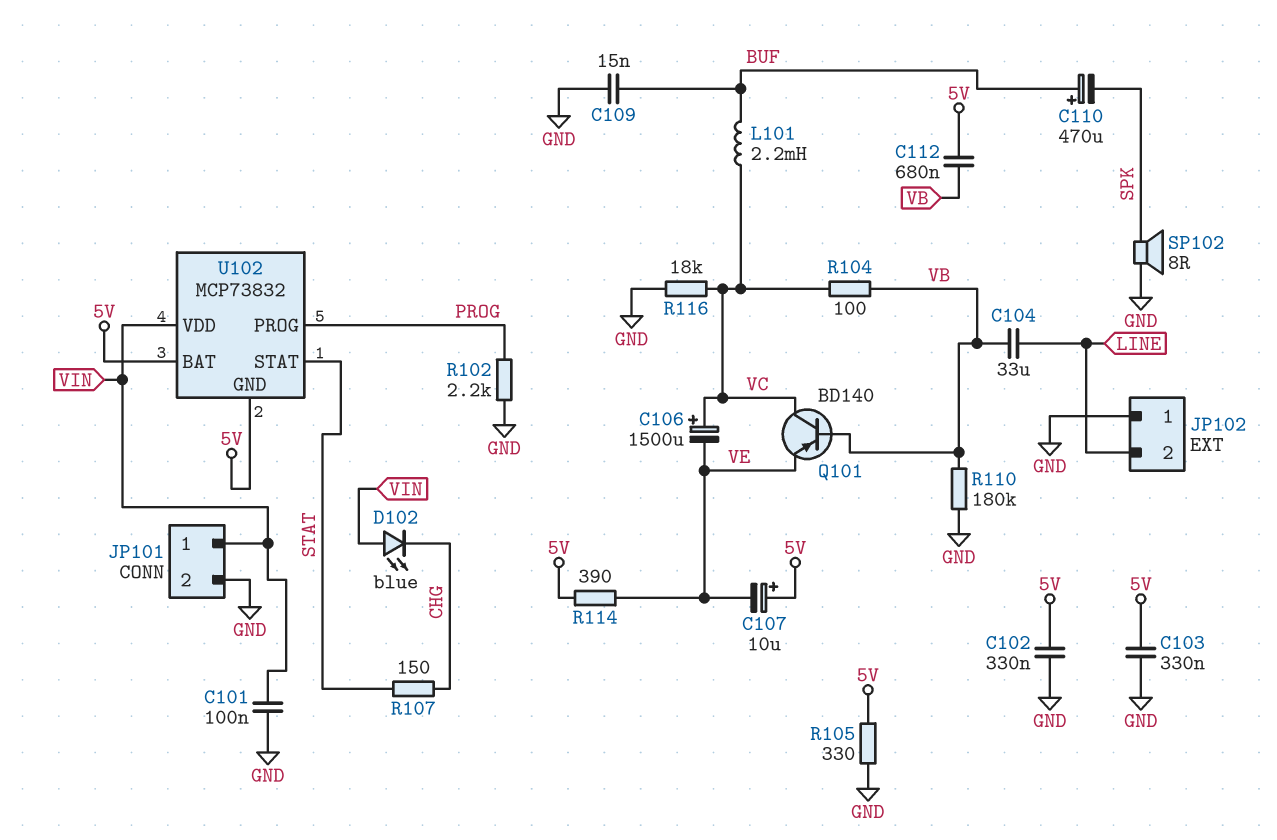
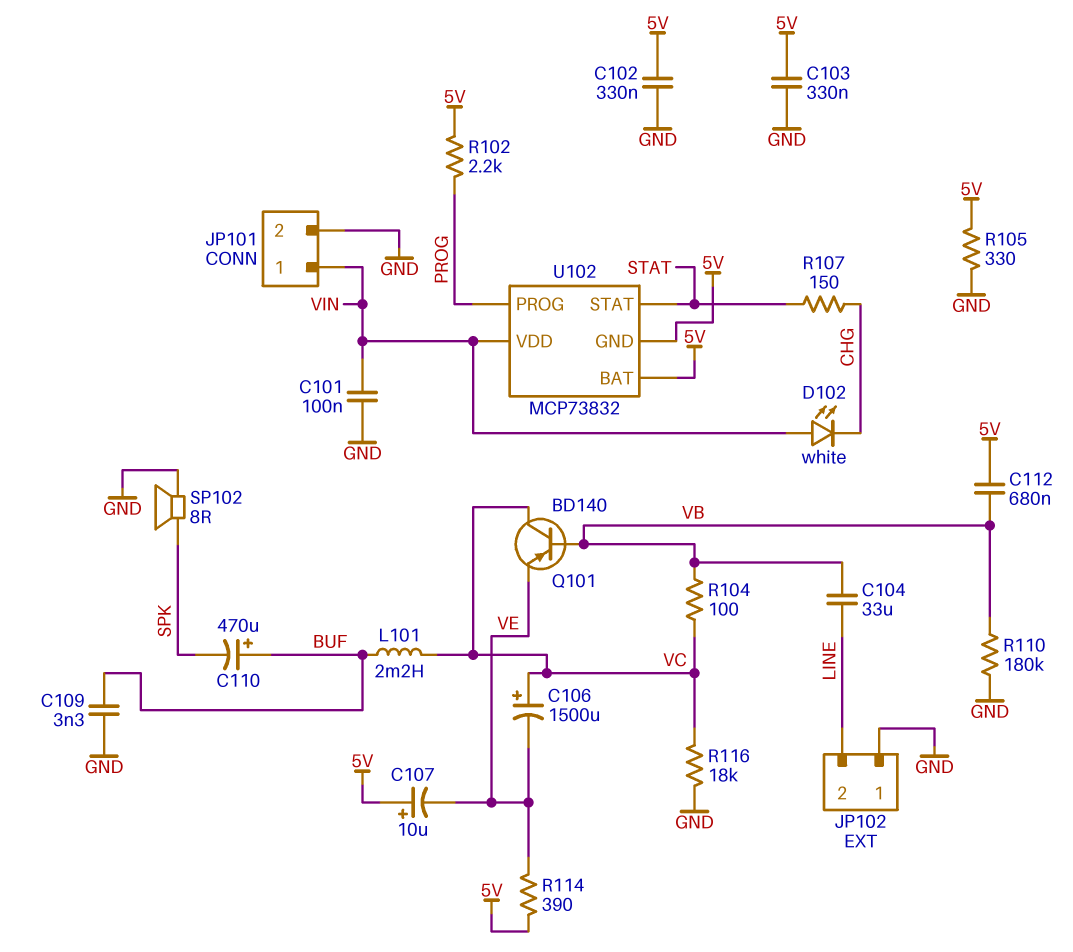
C109: 15nF (BUF, GND) -> 3.3nF (BUF, GND)
D102: LED blue (A VIN, K CHG) -> LED white (A VIN, K CHG)
R102: 2.2k (GND, PROG) -> 2.2k (5V, PROG)

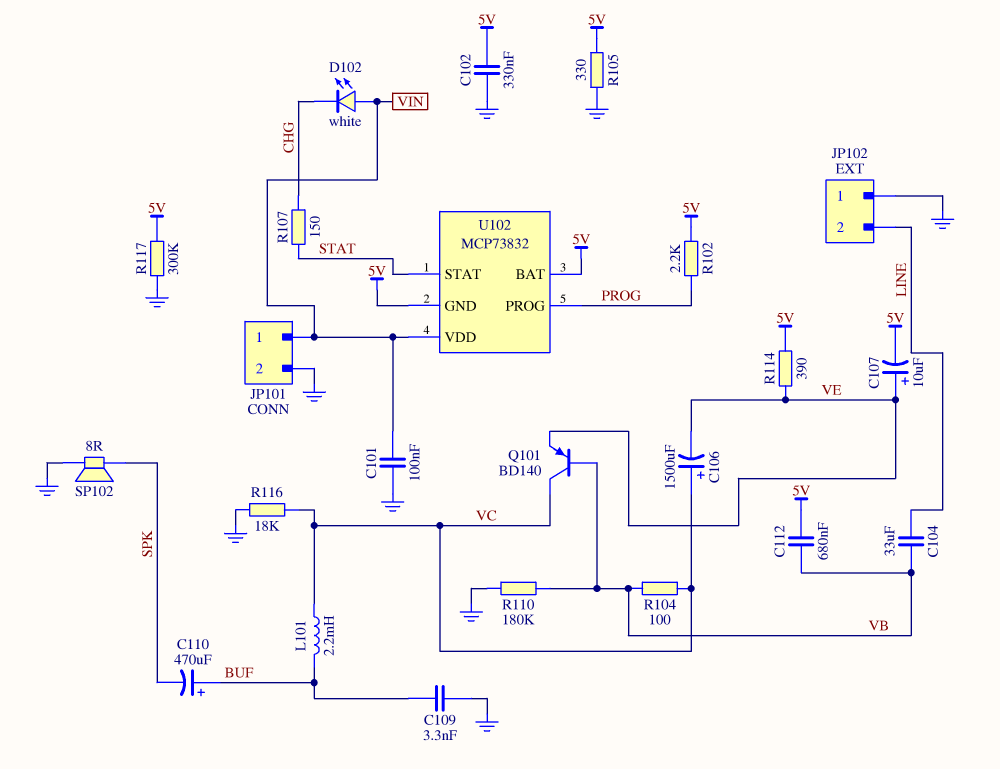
C103: 330nF (5V, GND) -> none
C107: 10uF (plus 5V, minus VE) -> 10uF (plus VE, minus 5V)
R117: none -> 300k (5V, GND)

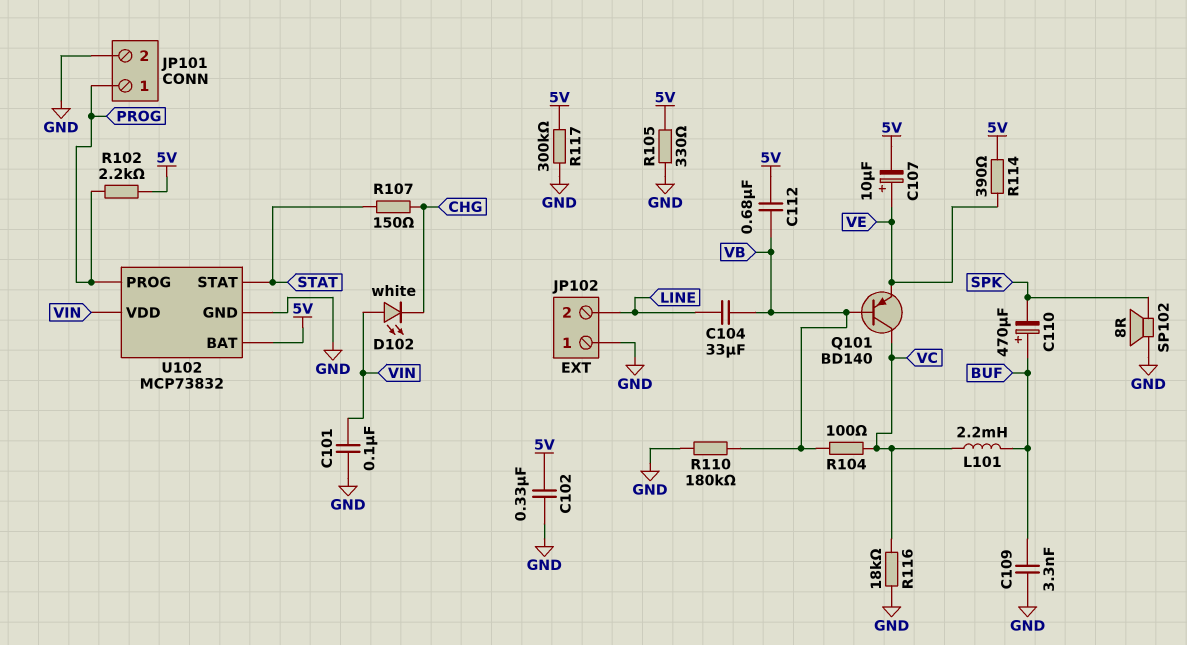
C106: 1500uF (plus VC, minus VE) -> none
JP101 pin 1: VIN -> PROG
U102 pin GND: 5V -> GND

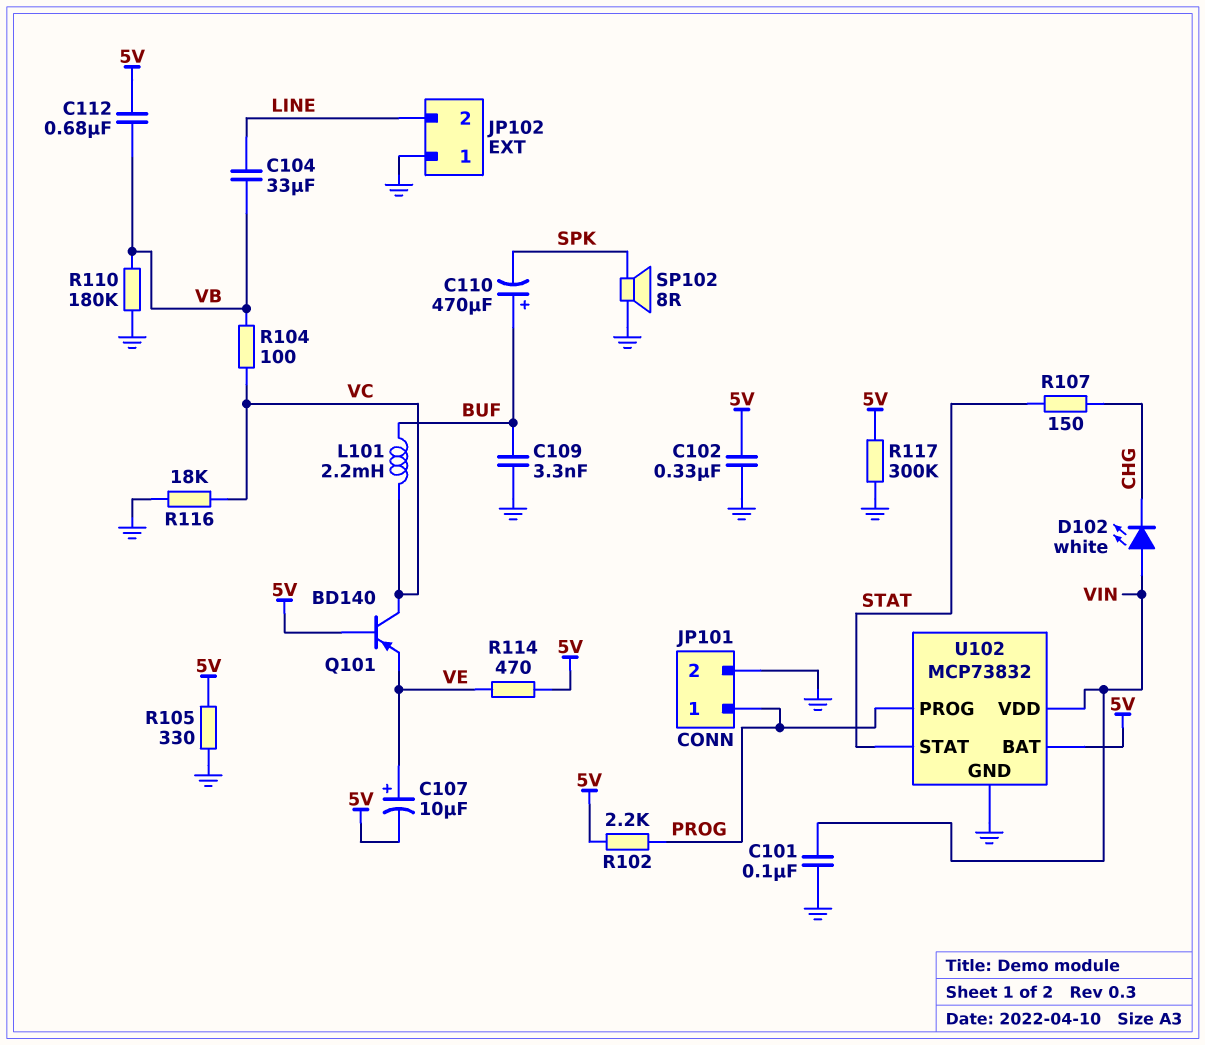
Q101: PNP BD140 (B VB, C VC, E VE) -> PNP BD140 (B 5V, C VC, E VE)
R114: 390 (5V, VE) -> 470 (5V, VE)

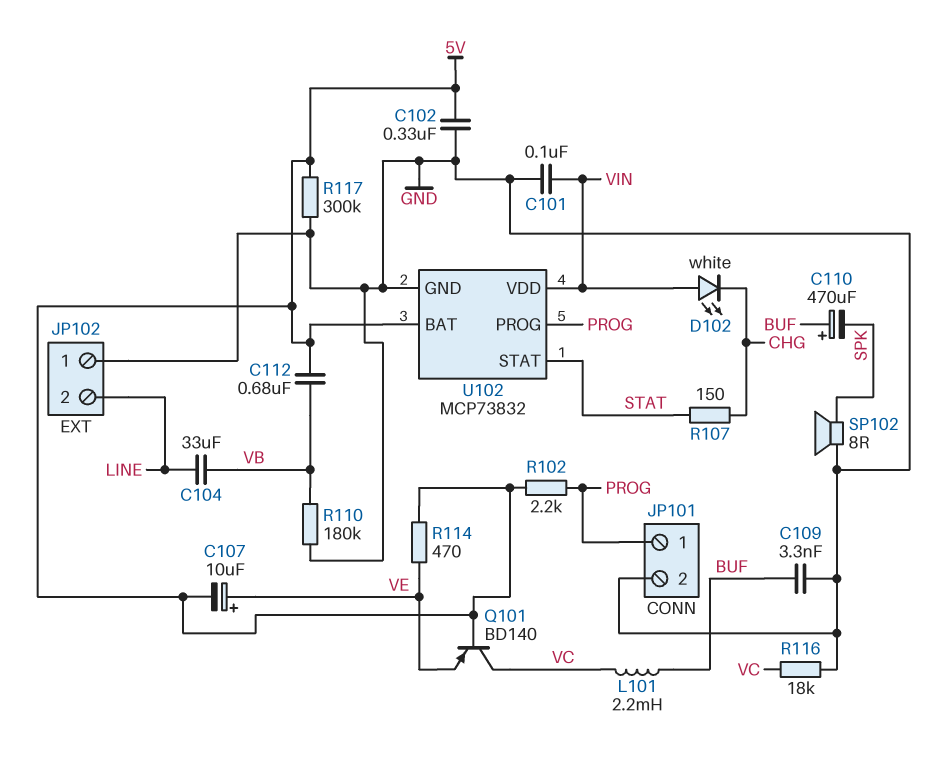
R104: 100 (VB, VC) -> none
R105: 330 (5V, GND) -> none

